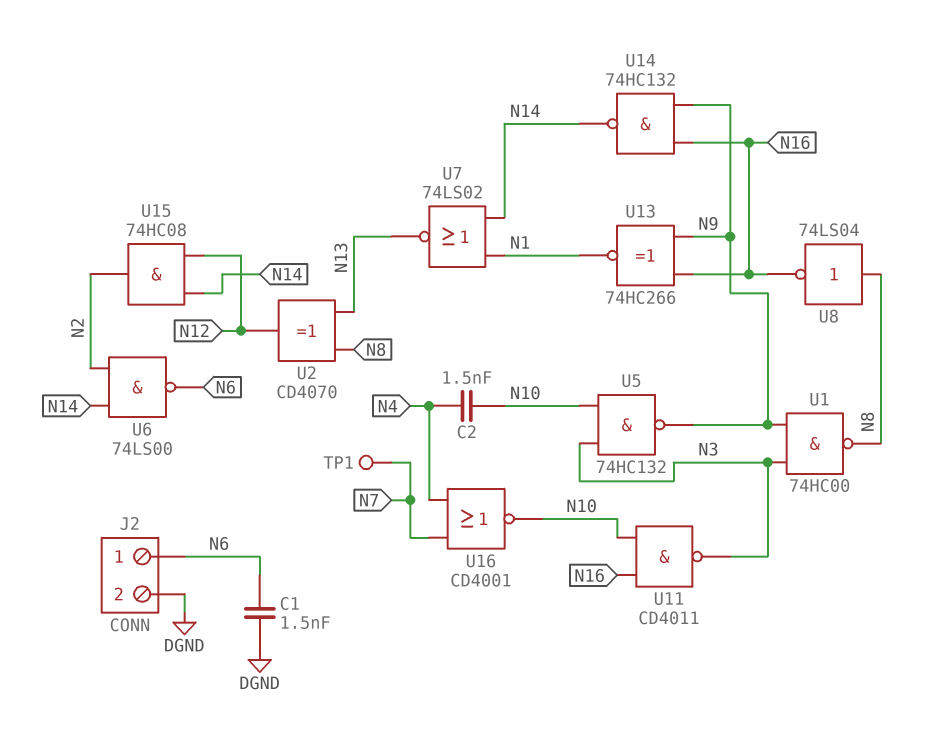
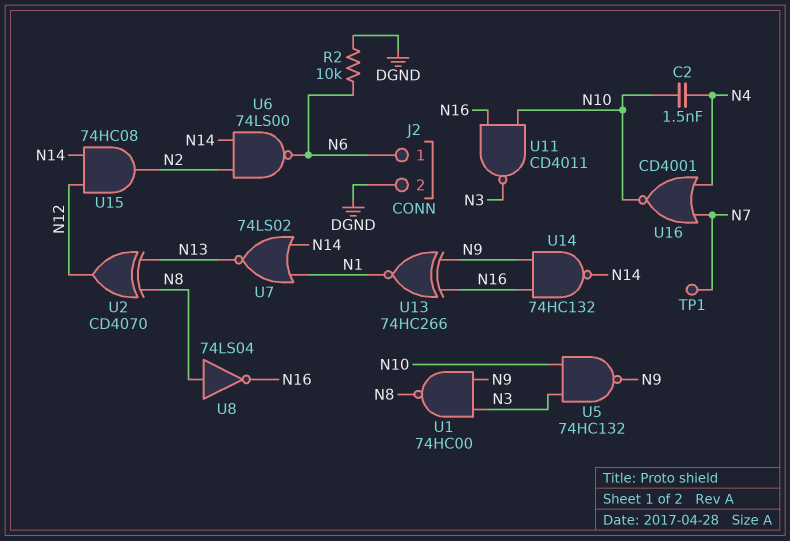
C1: 1.5nF (DGND, N6) -> none
R2: none -> 10k (DGND, N6)

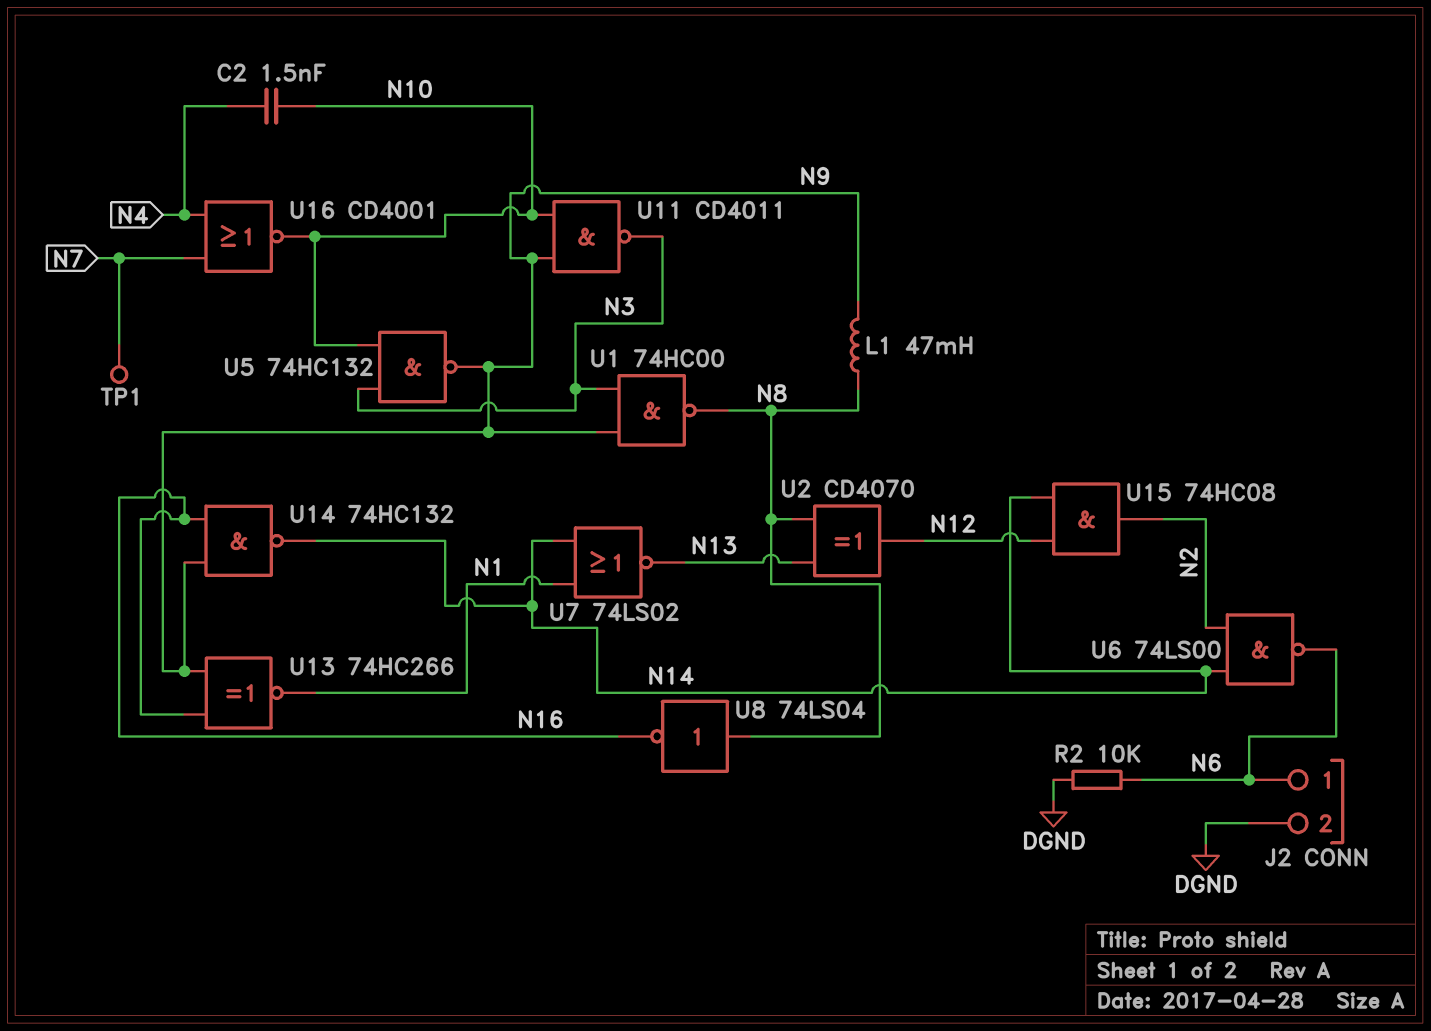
L1: none -> 47mH (N8, N9)
U11: NAND CD4011 (in N10, in N16, out N3) -> NAND CD4011 (in N9, in N10, out N3)

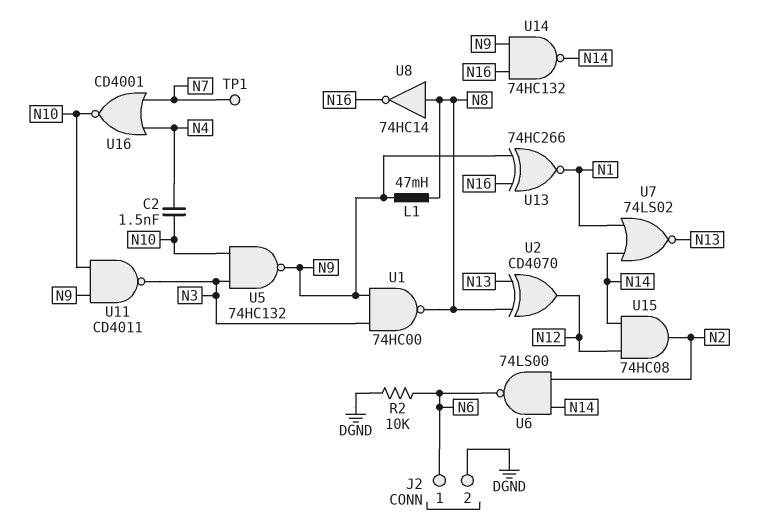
U8: NOT 74LS04 (in N8, out N16) -> NOT 74HC14 (in N8, out N16)

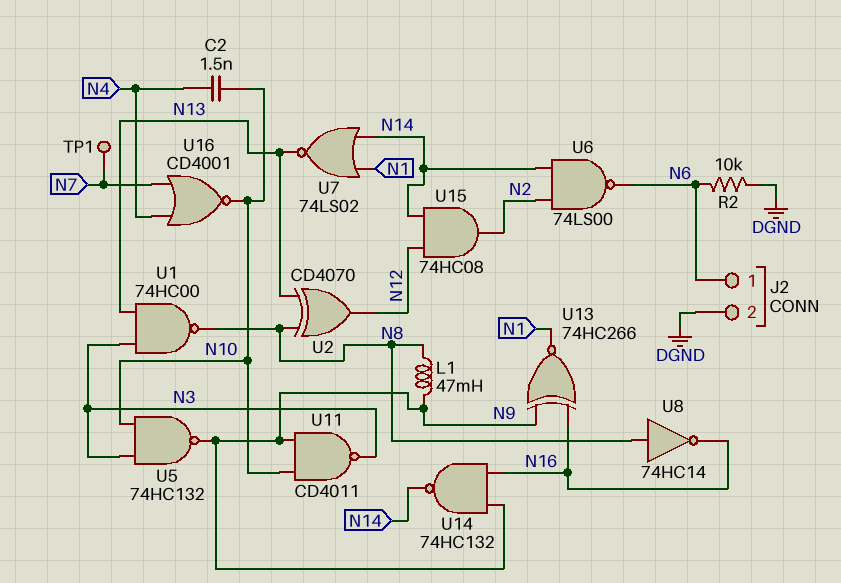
U1: NAND 74HC00 (in N3, in N9, out N8) -> NAND 74HC00 (in N3, in N13, out N8)

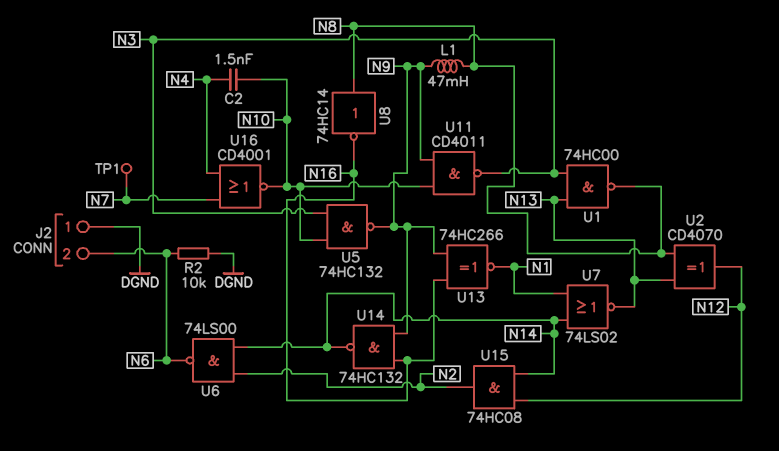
J2 pin 1: N6 -> DGND
J2 pin 2: DGND -> N6

